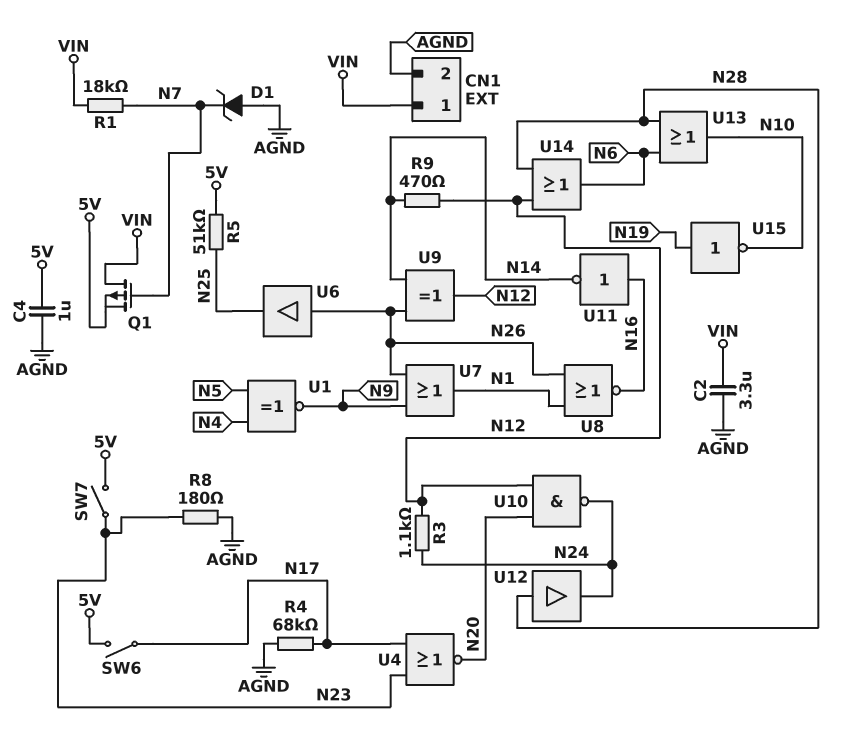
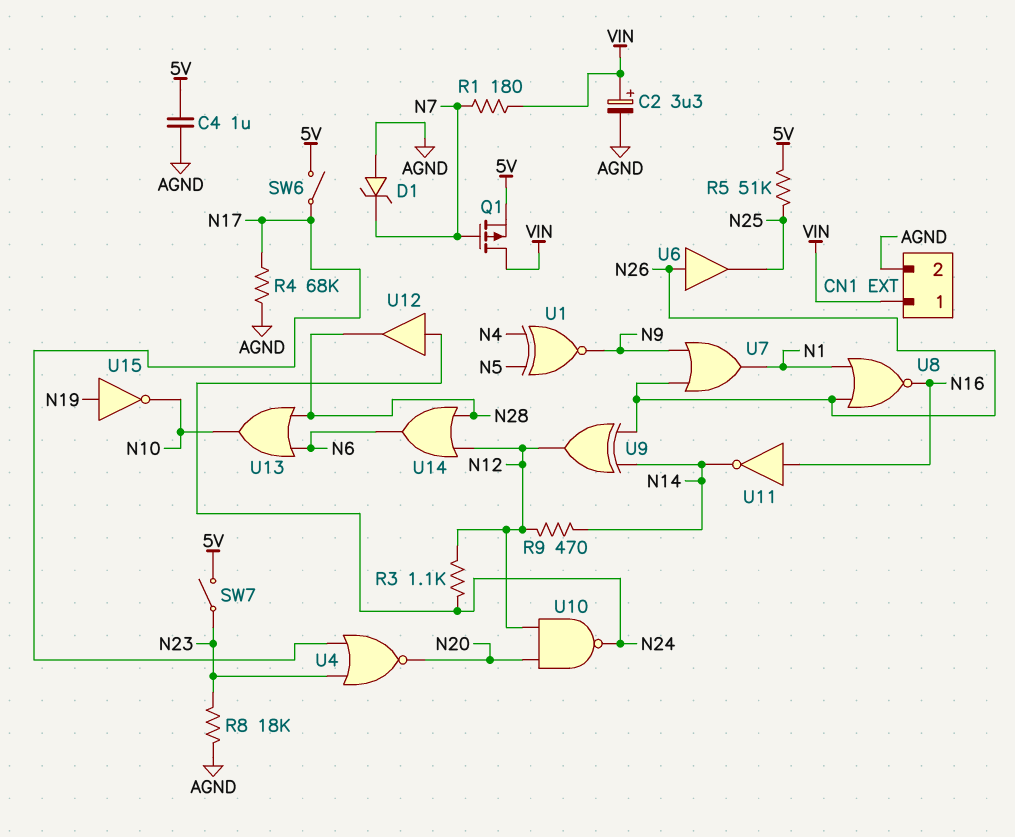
C2: 3.3uF (AGND, VIN) -> 3.3uF (plus VIN, minus AGND)
R1: 18k (N7, VIN) -> 180 (N7, VIN)
R8: 180 (AGND, N23) -> 18k (AGND, N23)
U12: buffer (in N28, out N24) -> buffer (in N24, out N28)

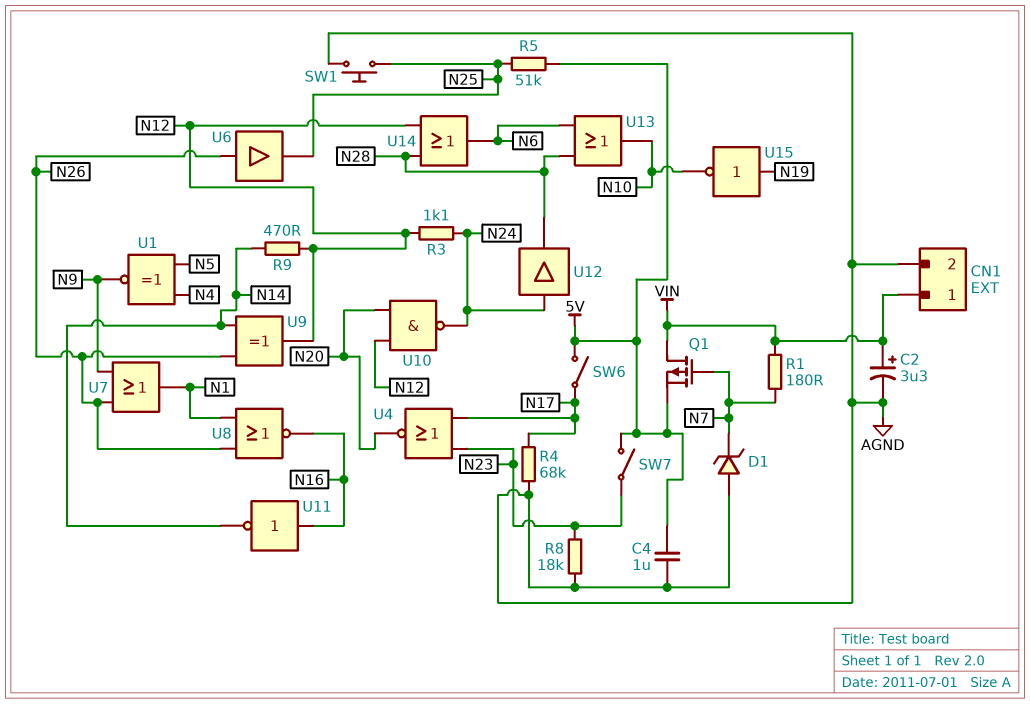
SW1: none -> button (AGND, N25)

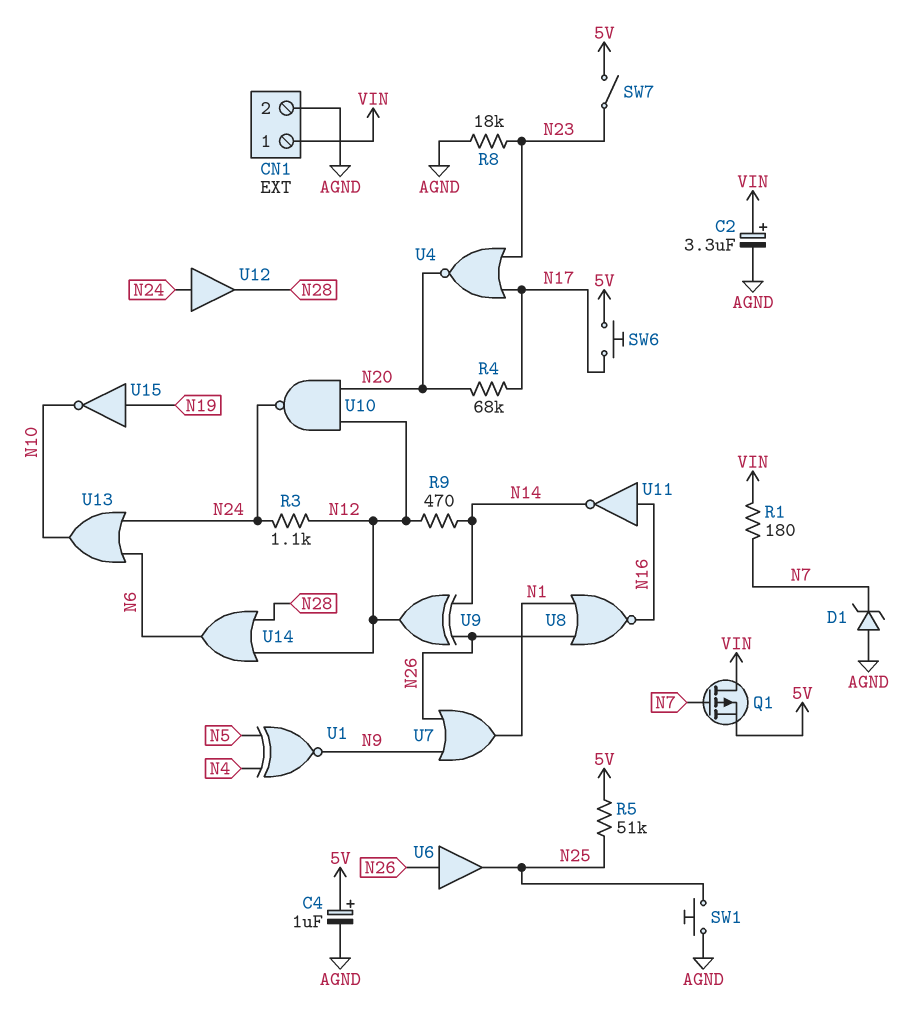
C4: 1uF (5V, AGND) -> 1uF (plus 5V, minus AGND)
R4: 68k (AGND, N17) -> 68k (N17, N20)
SW6: switch (5V, N17) -> button (5V, N17)
U13: OR (in N6, in N28, out N10) -> OR (in N6, in N24, out N10)

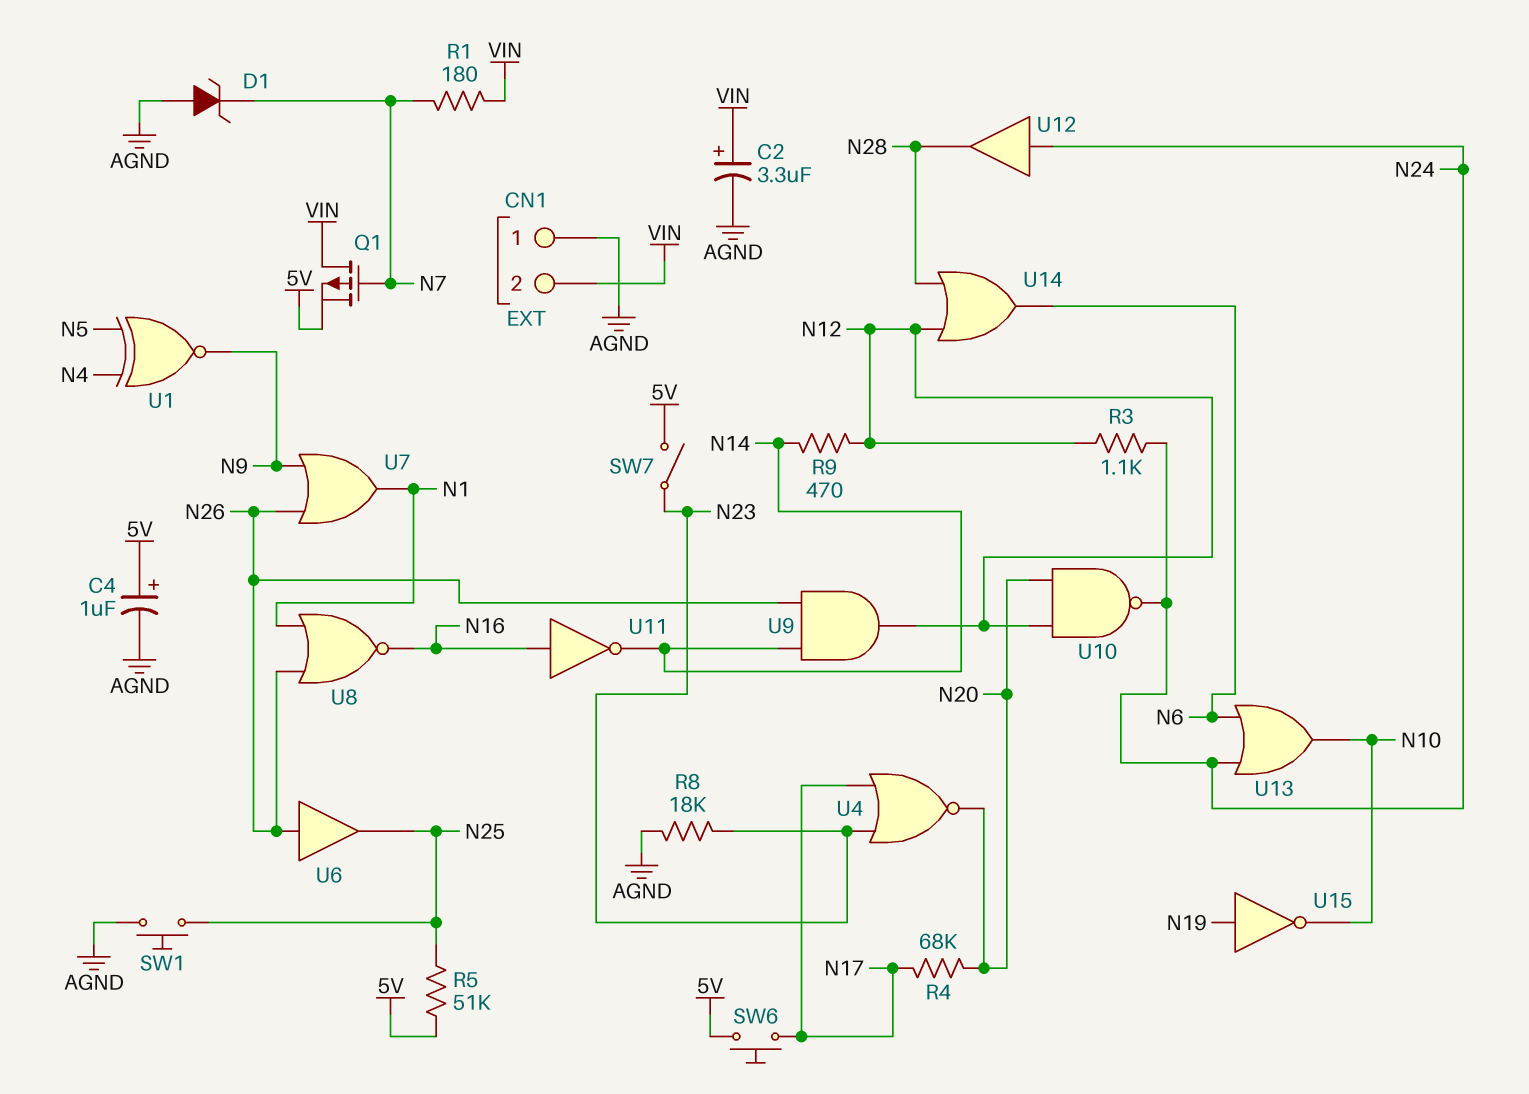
CN1 pin 1: VIN -> AGND
CN1 pin 2: AGND -> VIN
U9: XOR (in N14, in N26, out N12) -> AND (in N14, in N26, out N12)

